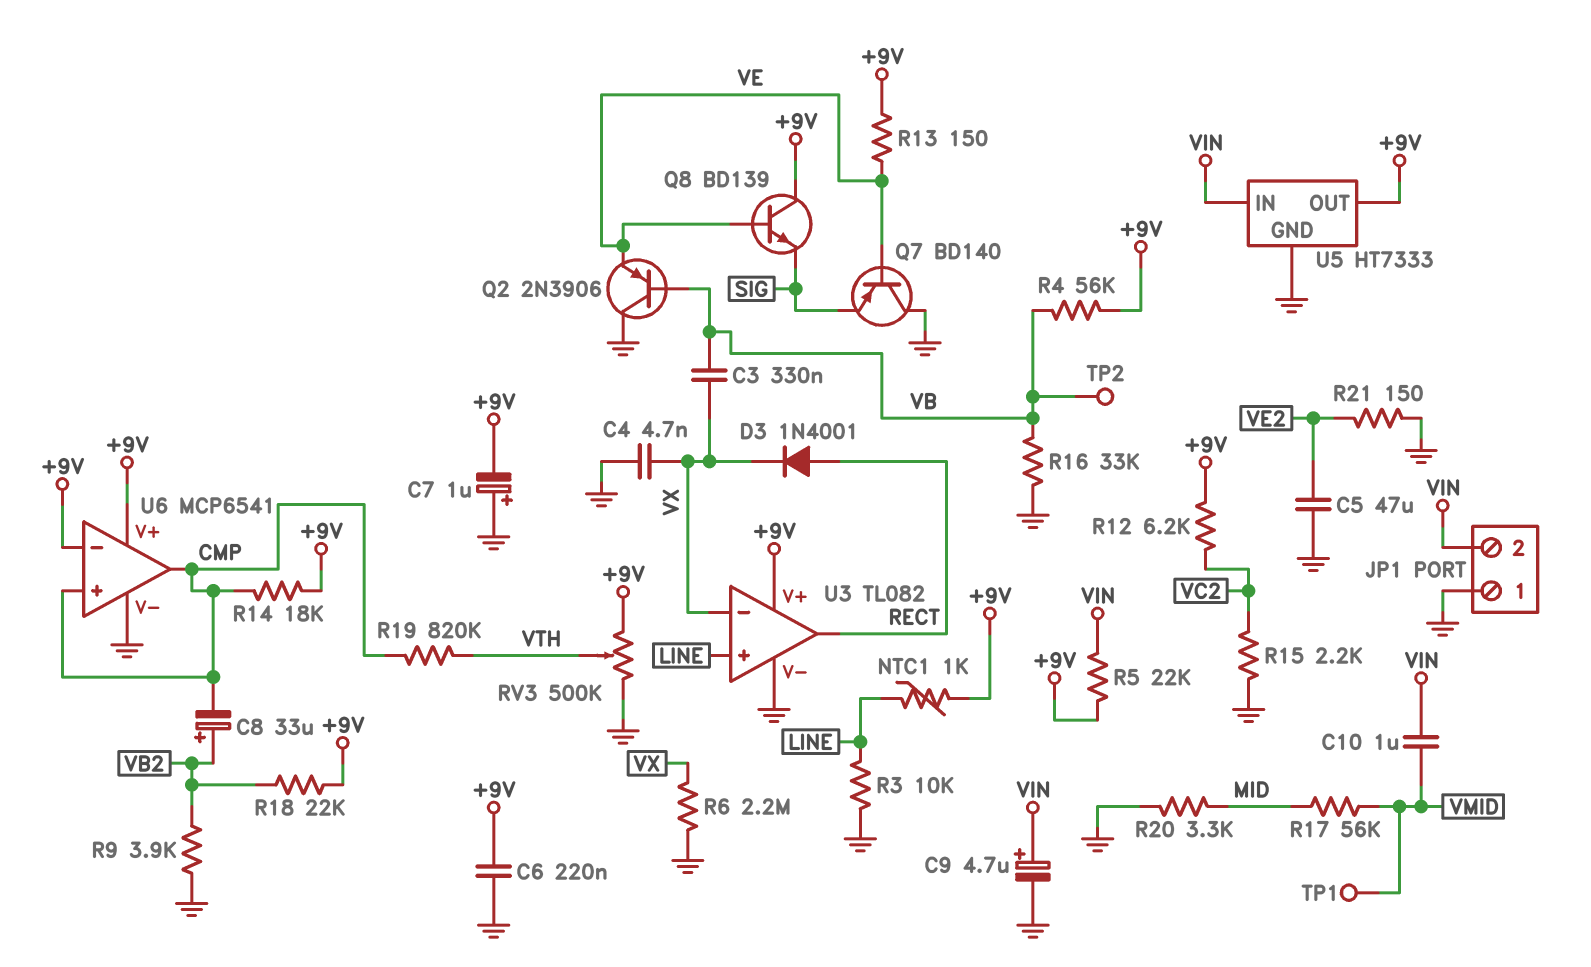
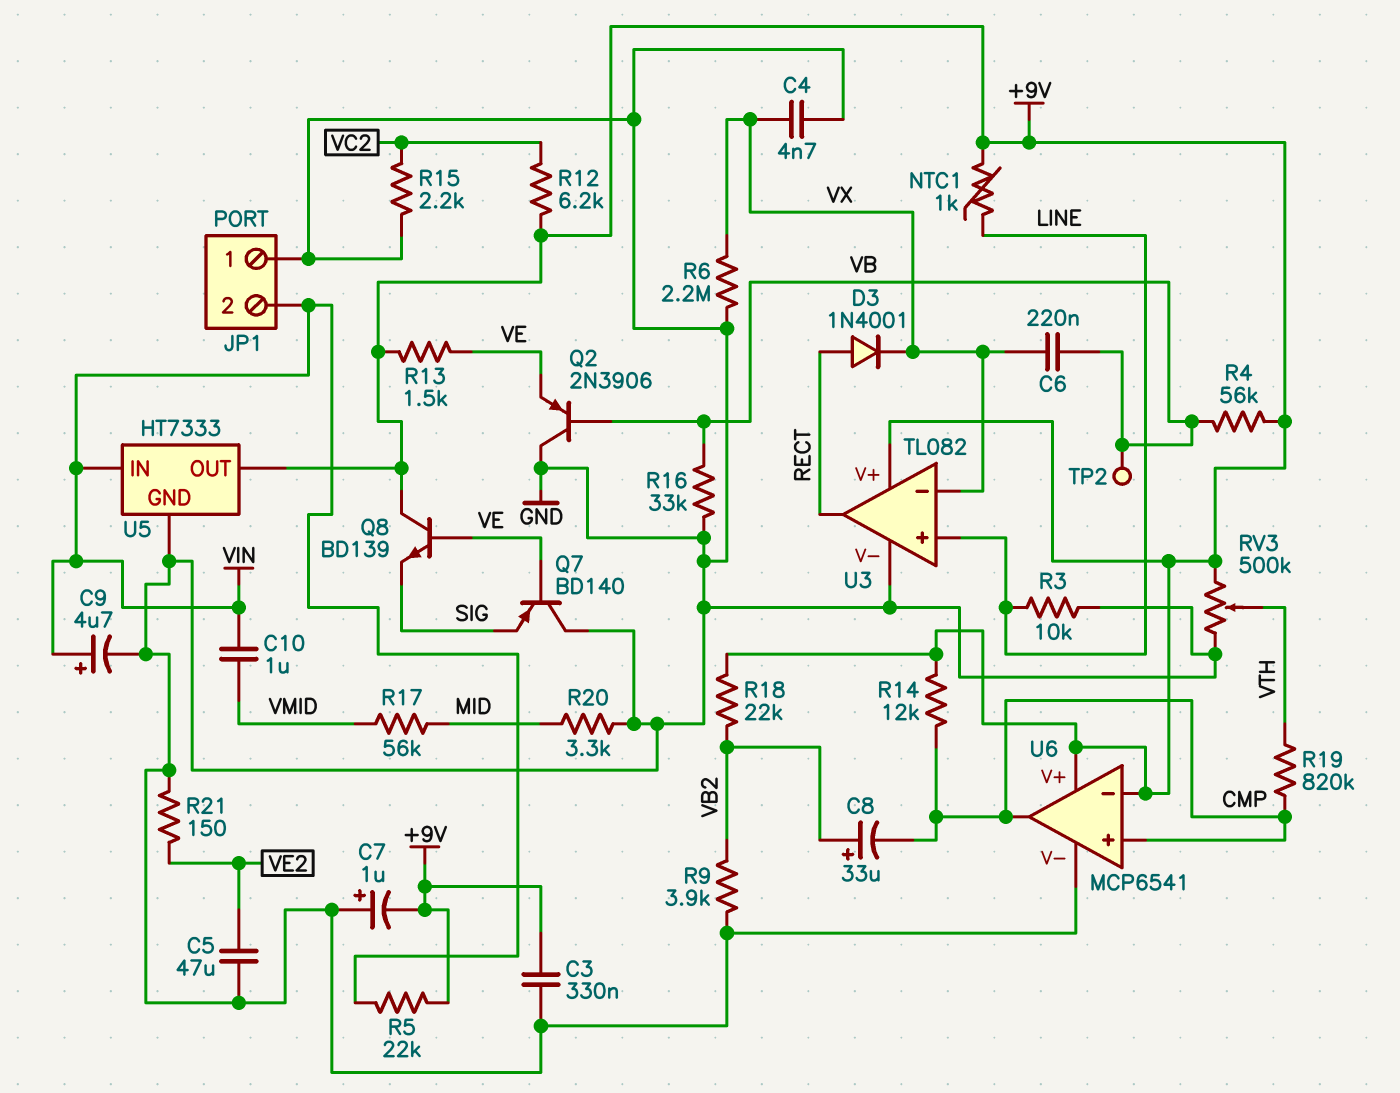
C3: 330nF (VB, VX) -> 330nF (+9V, GND)
C6: 220nF (+9V, GND) -> 220nF (VB, VX)
R13: 150 (+9V, VE) -> 1.5k (+9V, VE)
R14: 18k (+9V, CMP) -> 12k (+9V, CMP)
TP1: test point (VMID) -> none

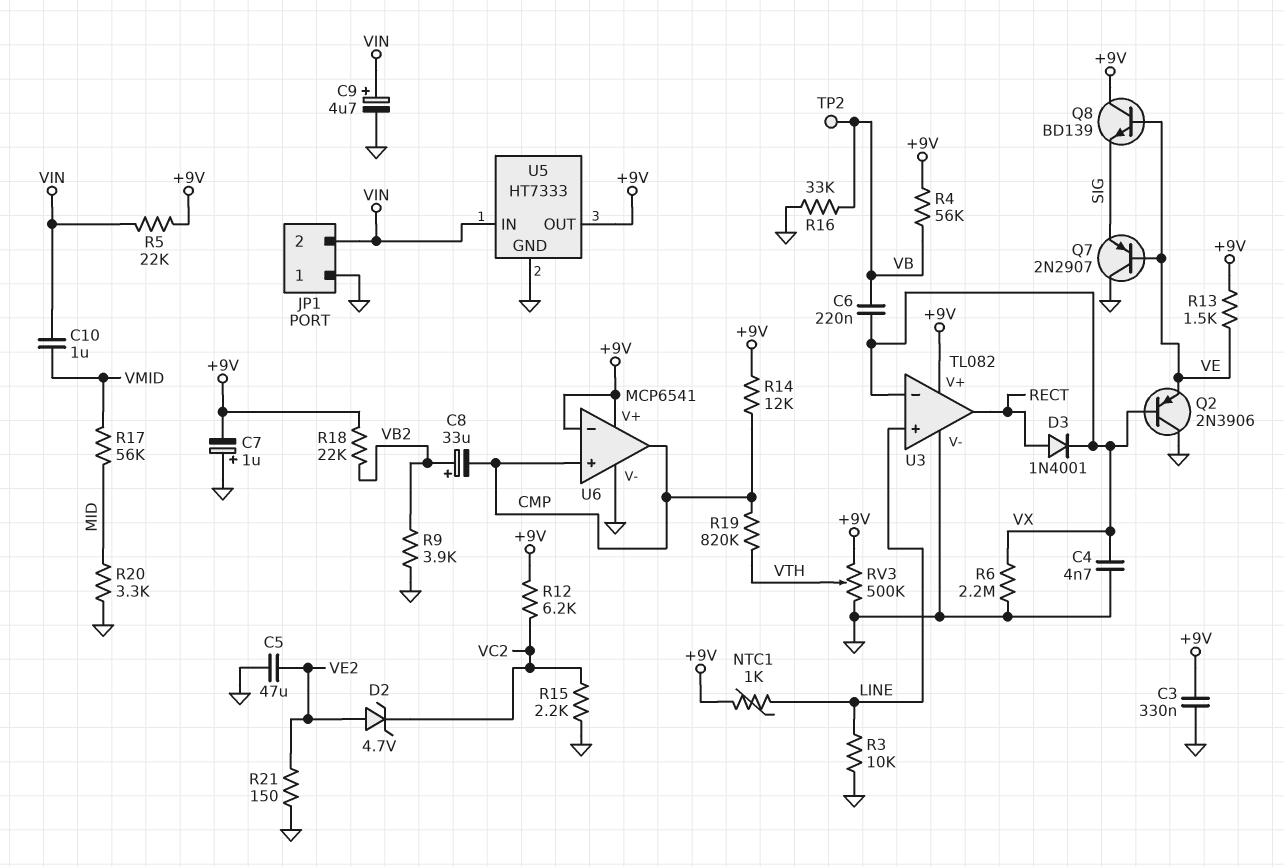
D2: none -> zener 4.7V (A VE2, K VC2)
Q2: PNP 2N3906 (B VB, C GND, E VE) -> PNP 2N3906 (B VX, C GND, E VE)
Q7: PNP BD140 (B VE, C GND, E SIG) -> PNP 2N2907 (B VE, C GND, E SIG)

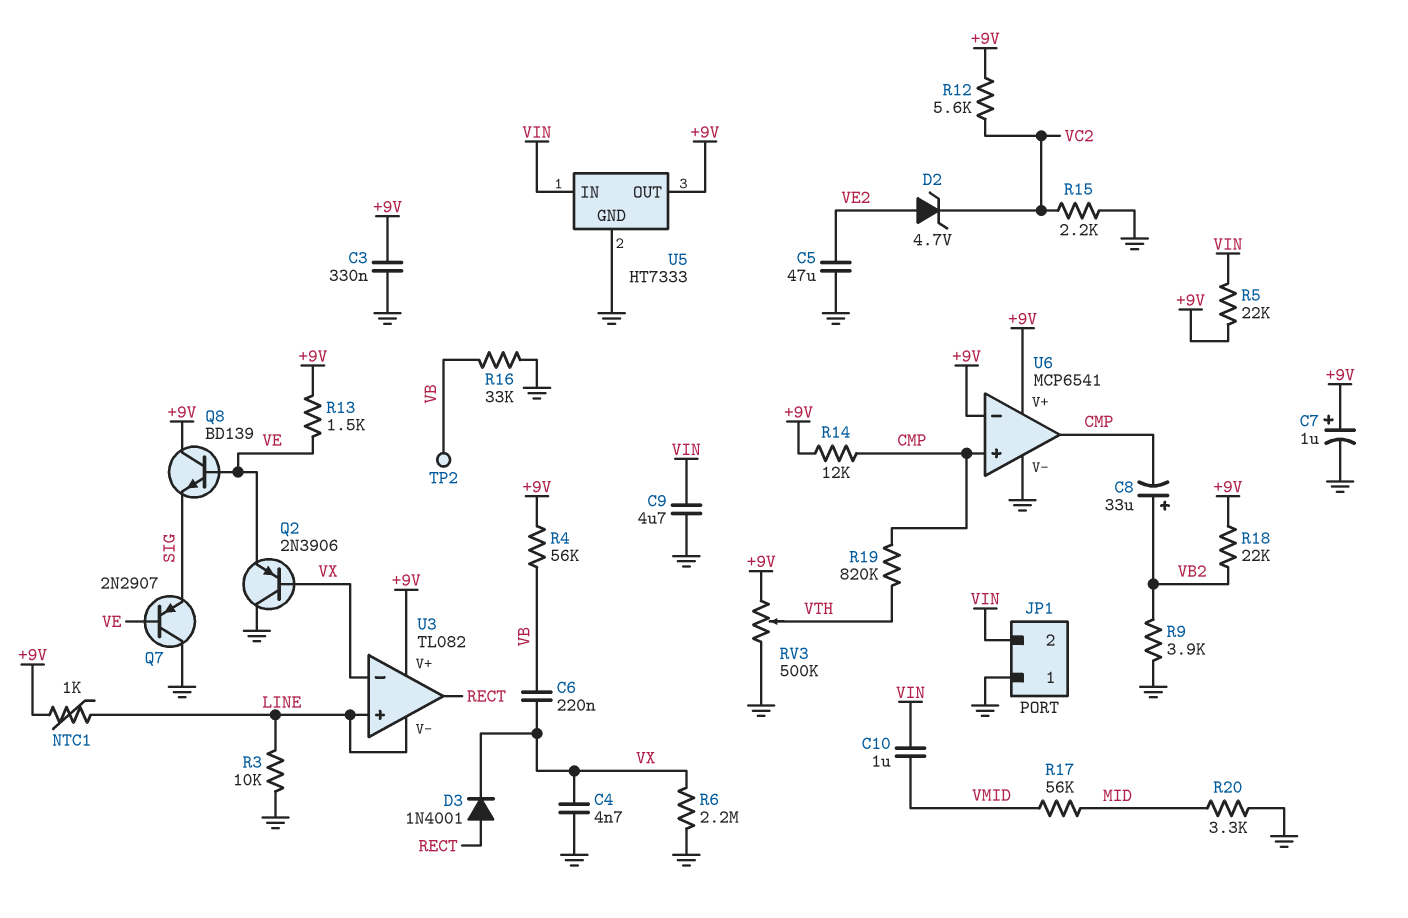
C7: 1uF (plus GND, minus +9V) -> 1uF (plus +9V, minus GND)
C9: 4.7uF (plus VIN, minus GND) -> 4.7uF (GND, VIN)
R12: 6.2k (+9V, VC2) -> 5.6k (+9V, VC2)
R21: 150 (GND, VE2) -> none
U3 pin V-: GND -> LINE

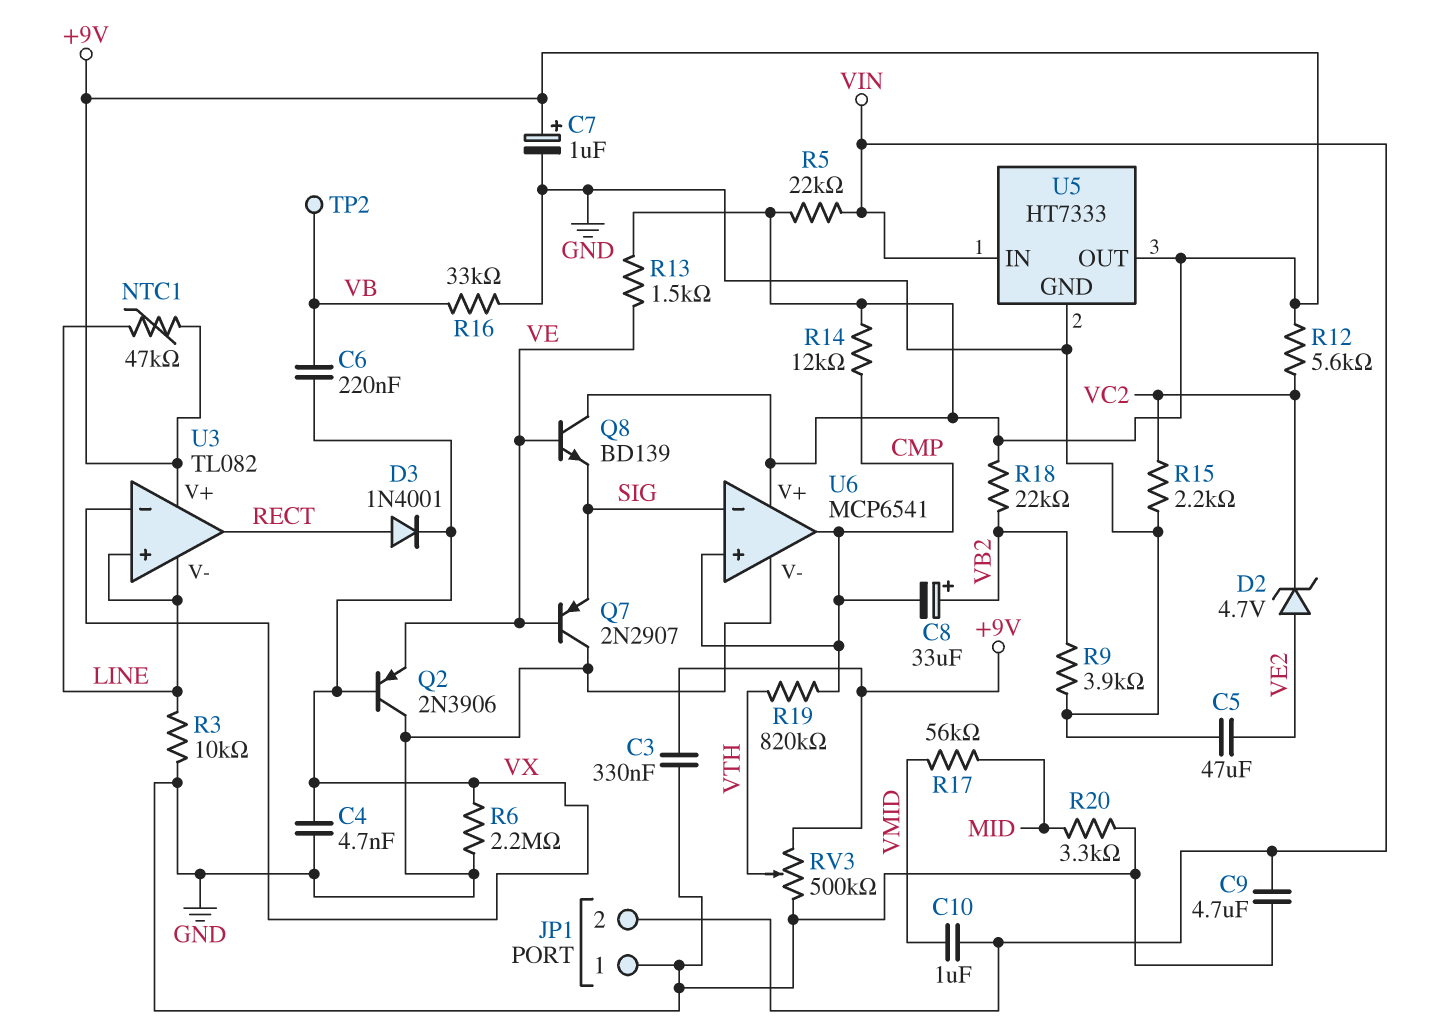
NTC1: 1k (+9V, LINE) -> 47k (+9V, LINE)
R4: 56k (+9V, VB) -> none
U6 pin in-: +9V -> SIG

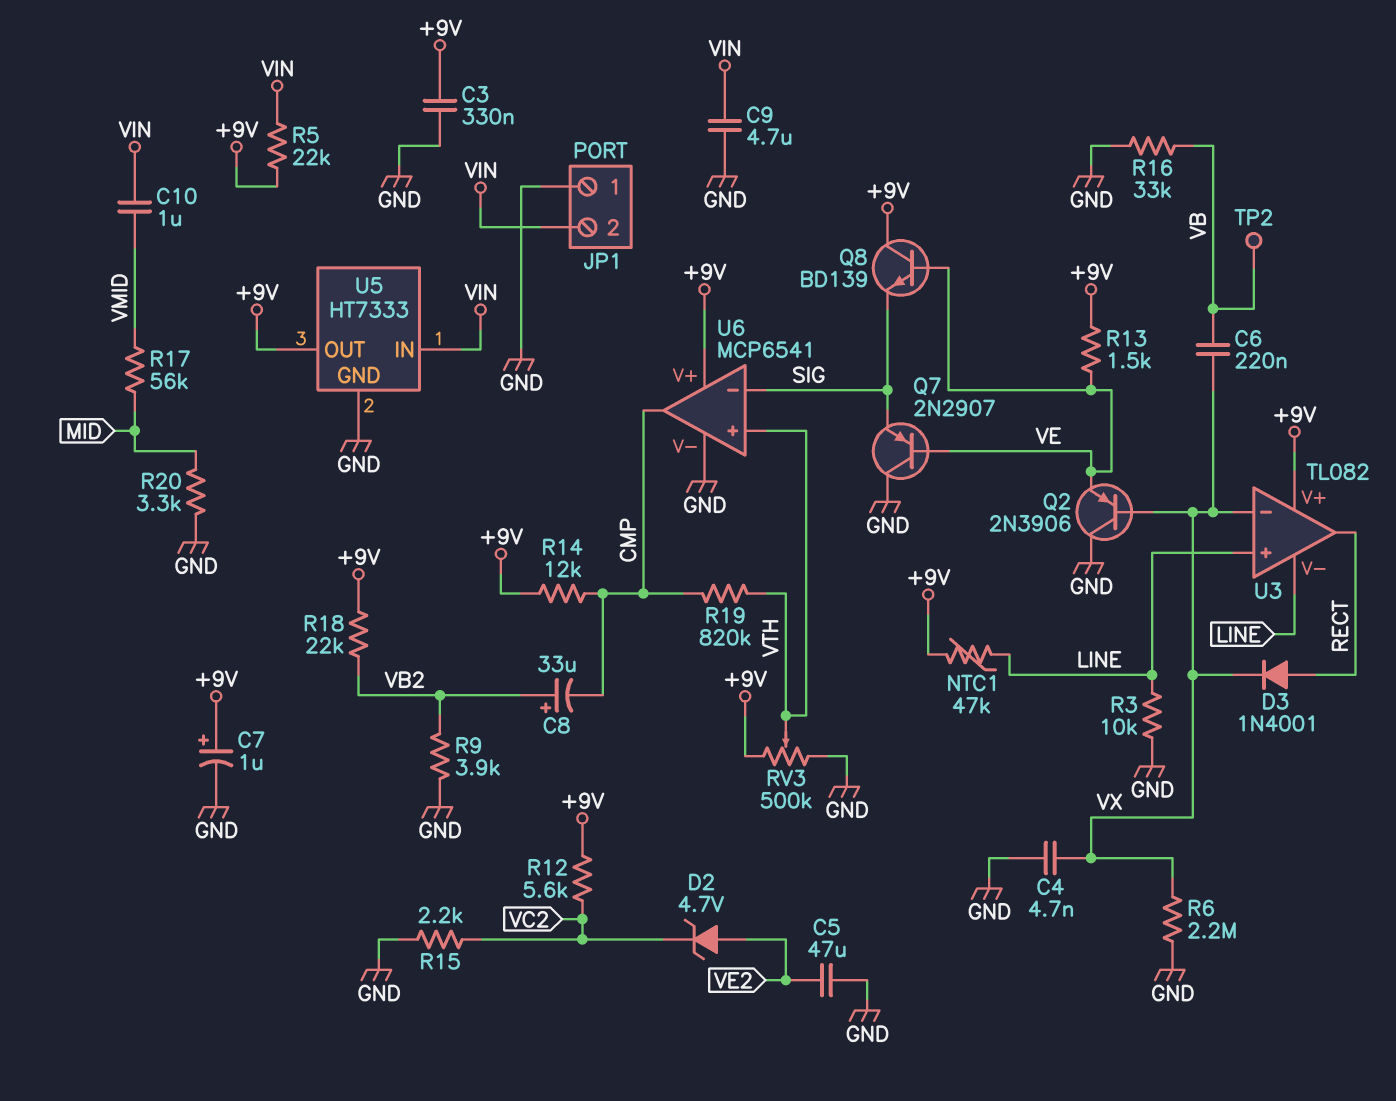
U6 pin in+: CMP -> VTH

